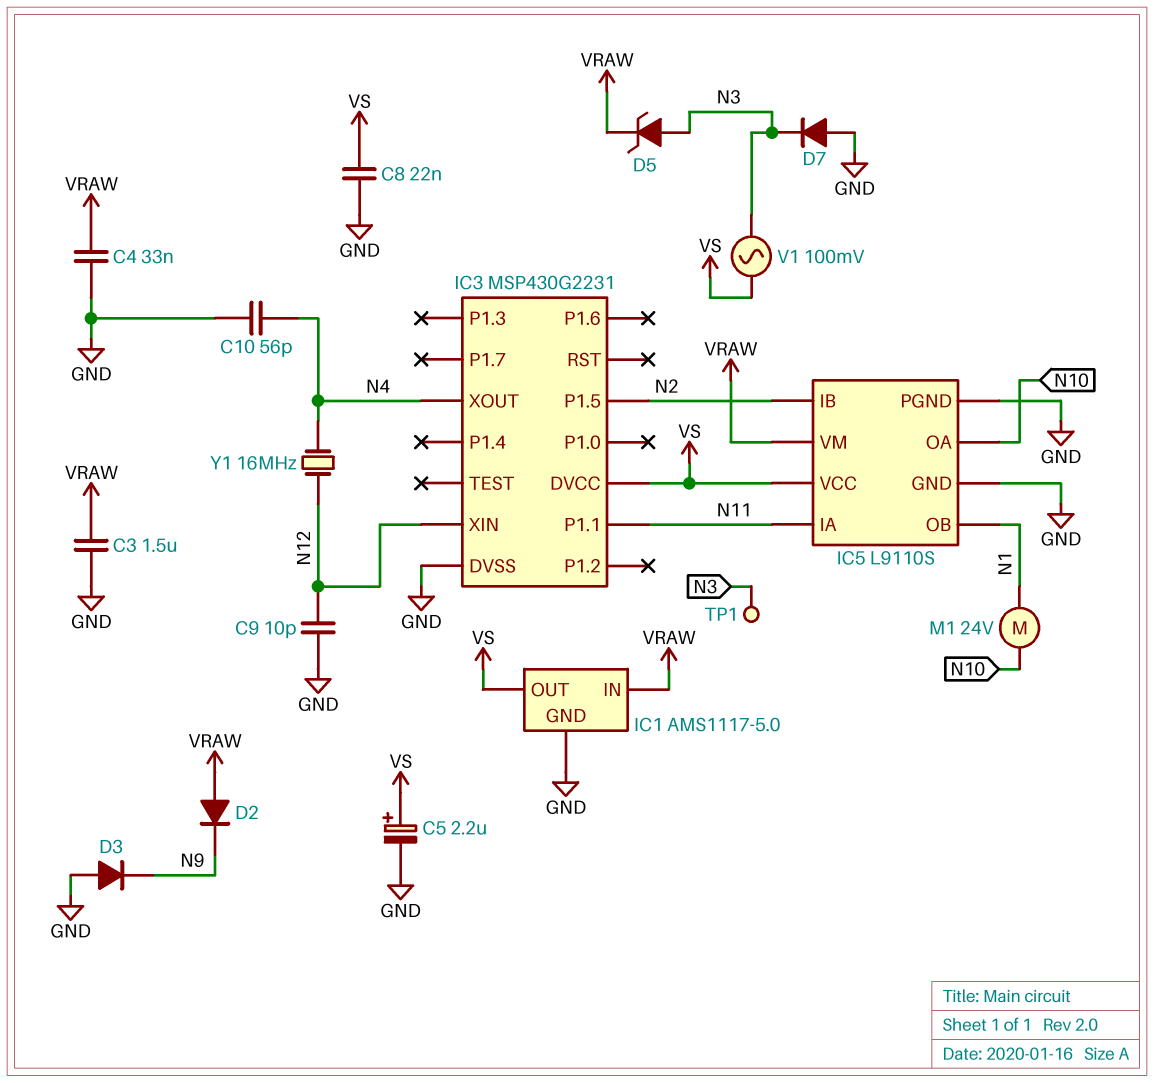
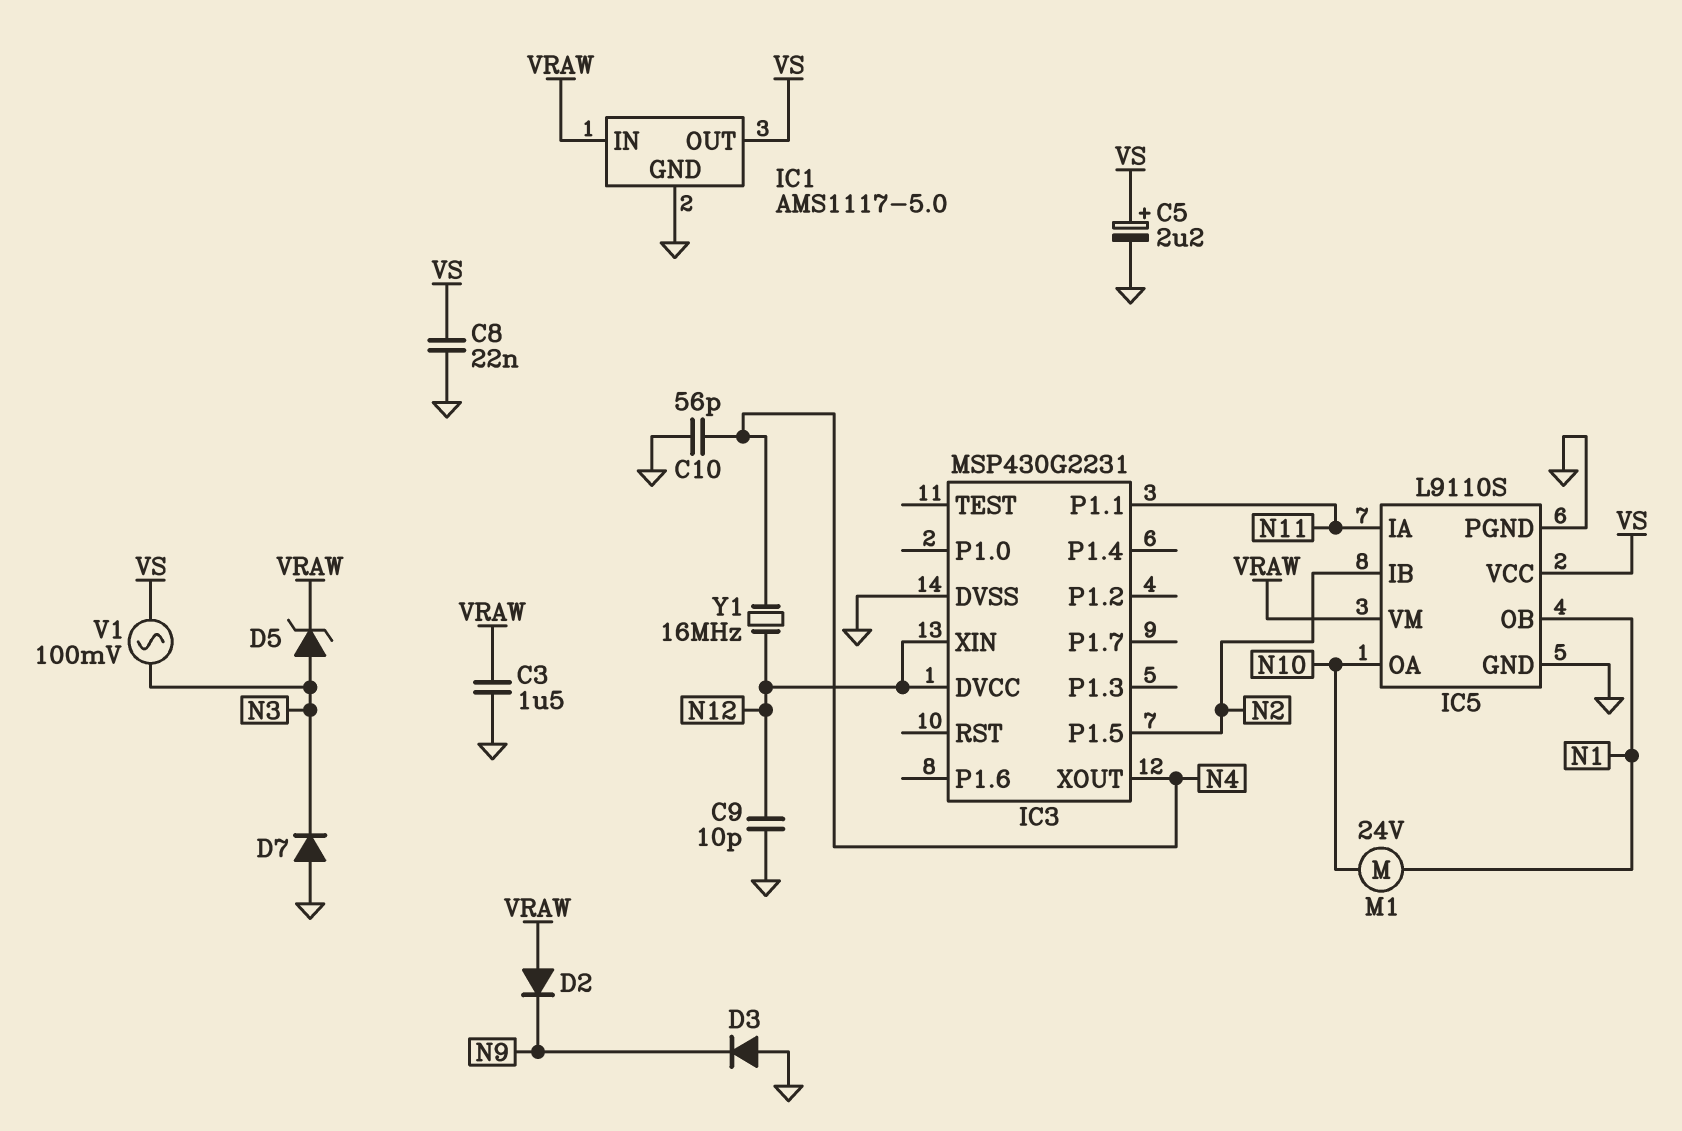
C4: 33nF (GND, VRAW) -> none
IC3 pin DVCC: VS -> N12
TP1: test point (N3) -> none

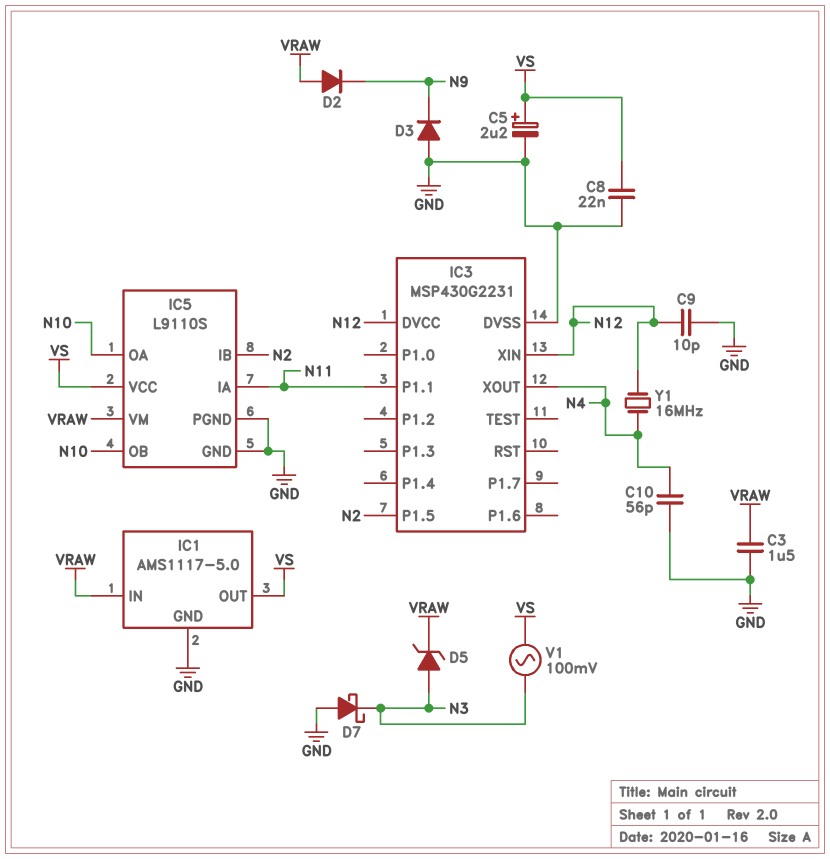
D7: diode (A GND, K N3) -> schottky (A GND, K N3)
IC5 pin OB: N1 -> N10
M1: motor 24V (N1, N10) -> none

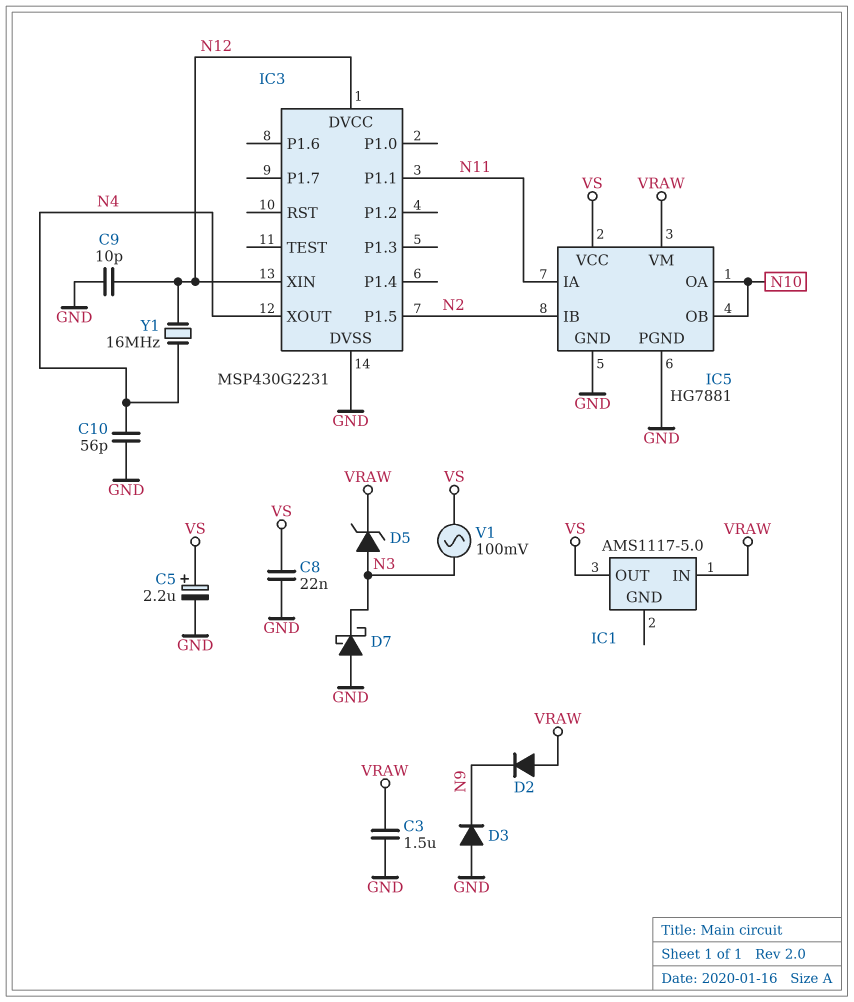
IC1 pin GND: GND -> none
IC5: L9110S -> HG7881

